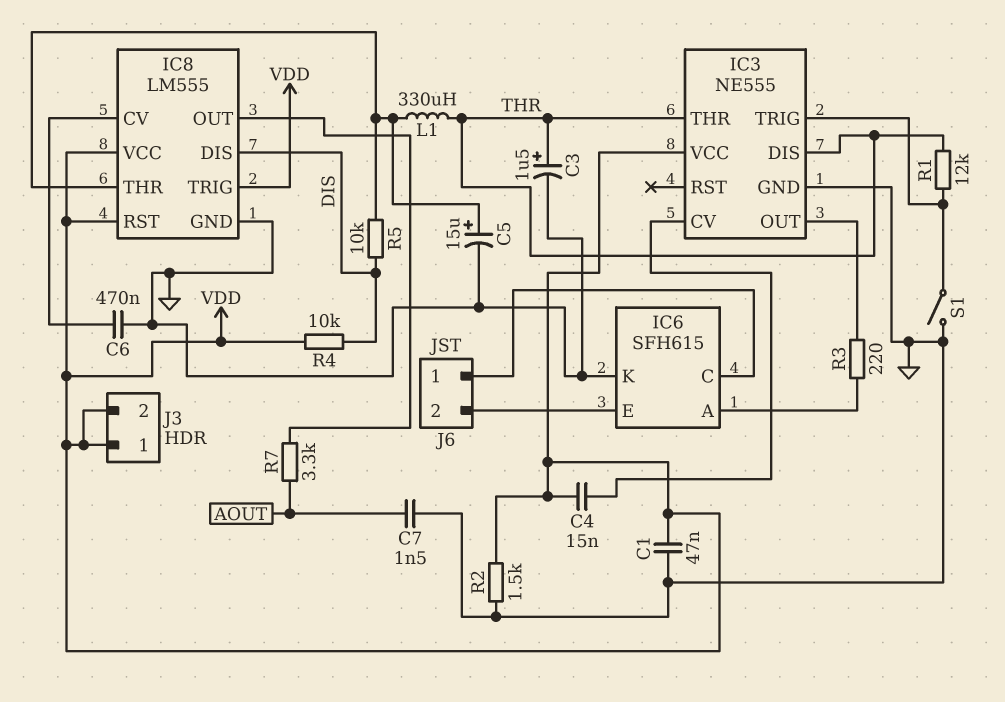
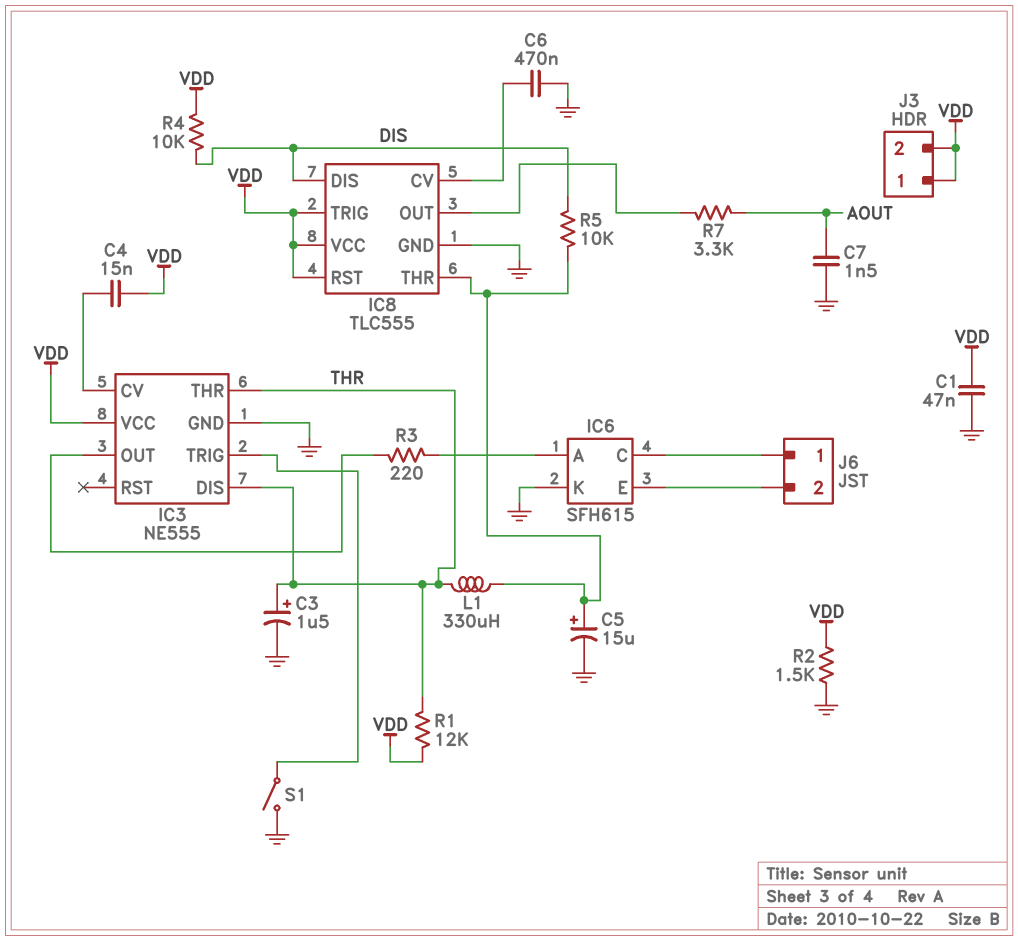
IC8: LM555 -> TLC555
R1: 12k (IC3/TRIG, THR) -> 12k (THR, VDD)

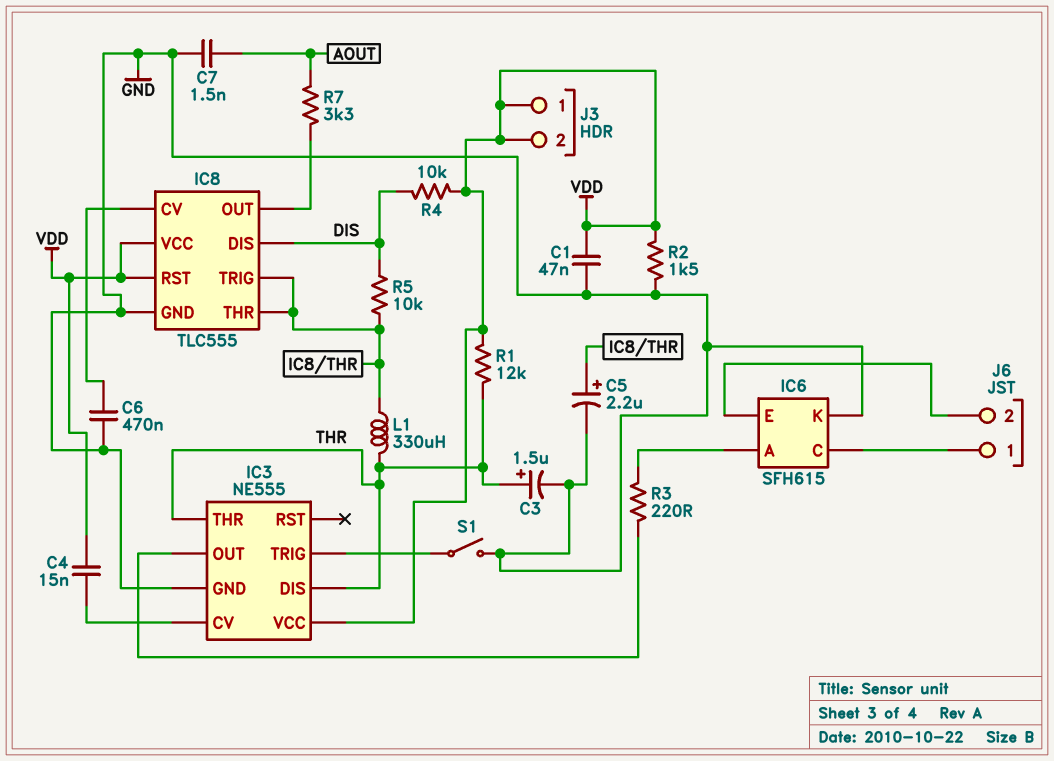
C5: 15uF (plus IC8/THR, minus GND) -> 2.2uF (plus IC8/THR, minus GND)
IC8 pin TRIG: VDD -> IC8/THR

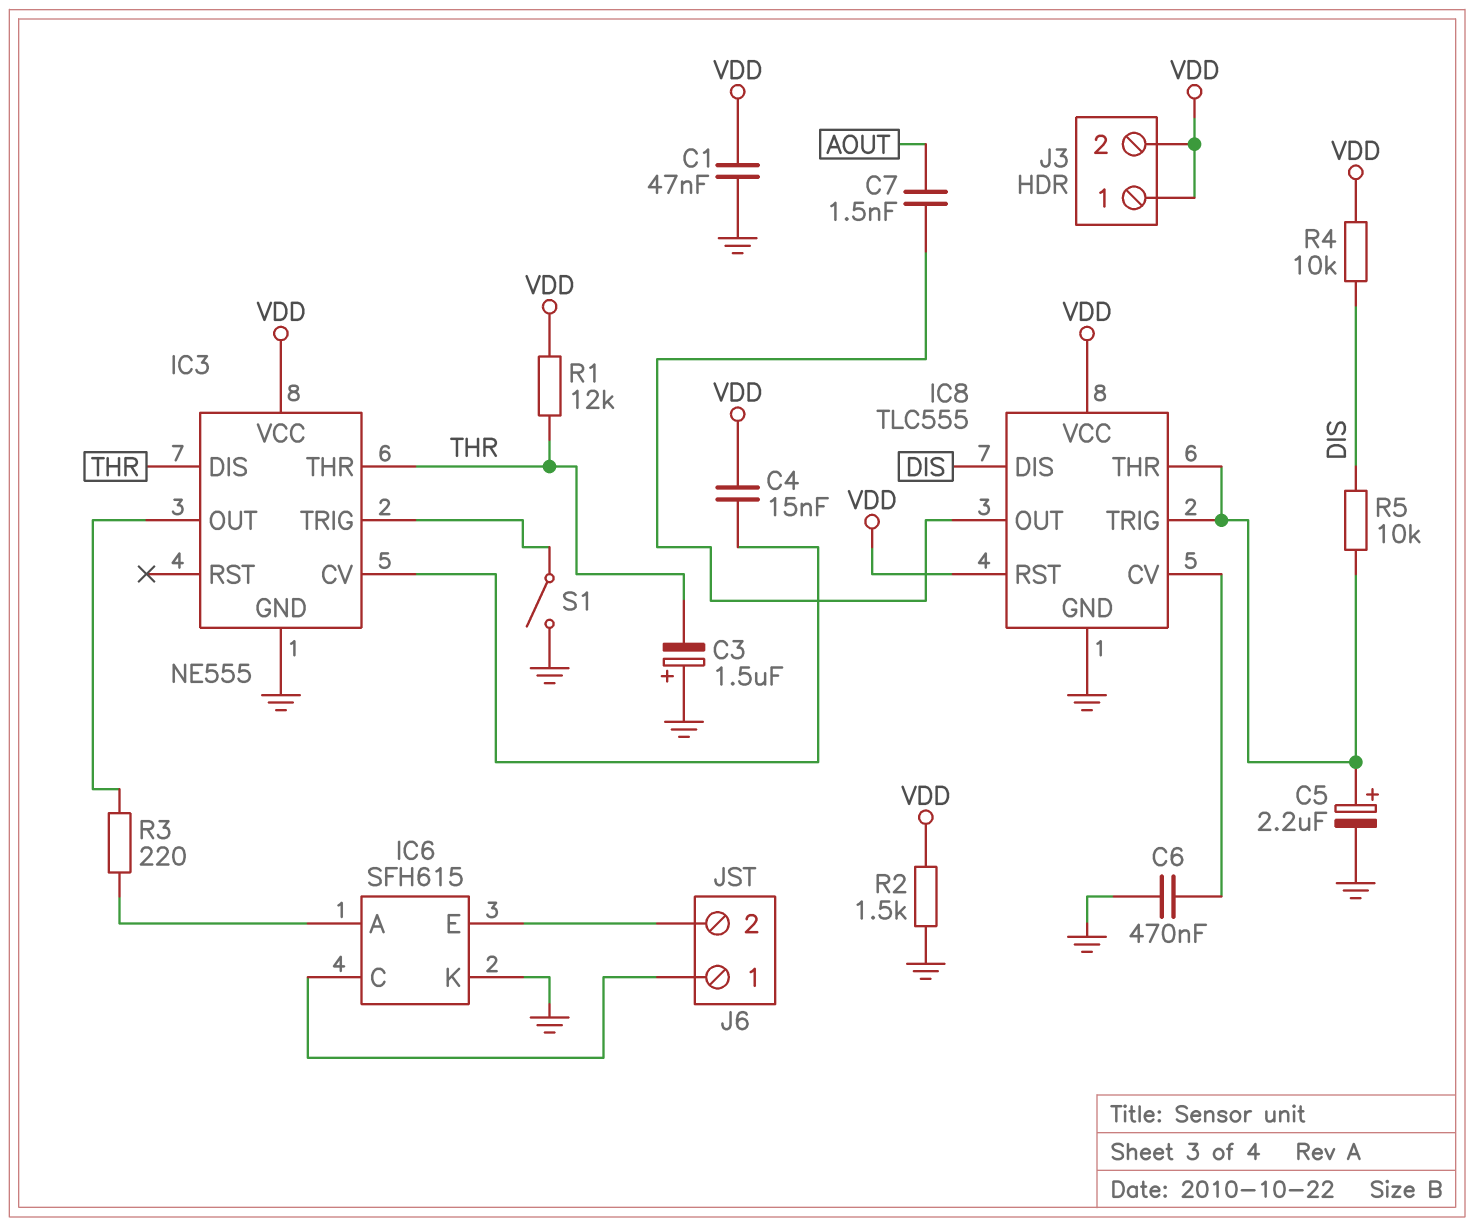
C3: 1.5uF (plus THR, minus GND) -> 1.5uF (plus GND, minus THR)
C7: 1.5nF (AOUT, GND) -> 1.5nF (AOUT, IC8/OUT)
L1: 330uH (IC8/THR, THR) -> none
R7: 3.3k (AOUT, IC8/OUT) -> none

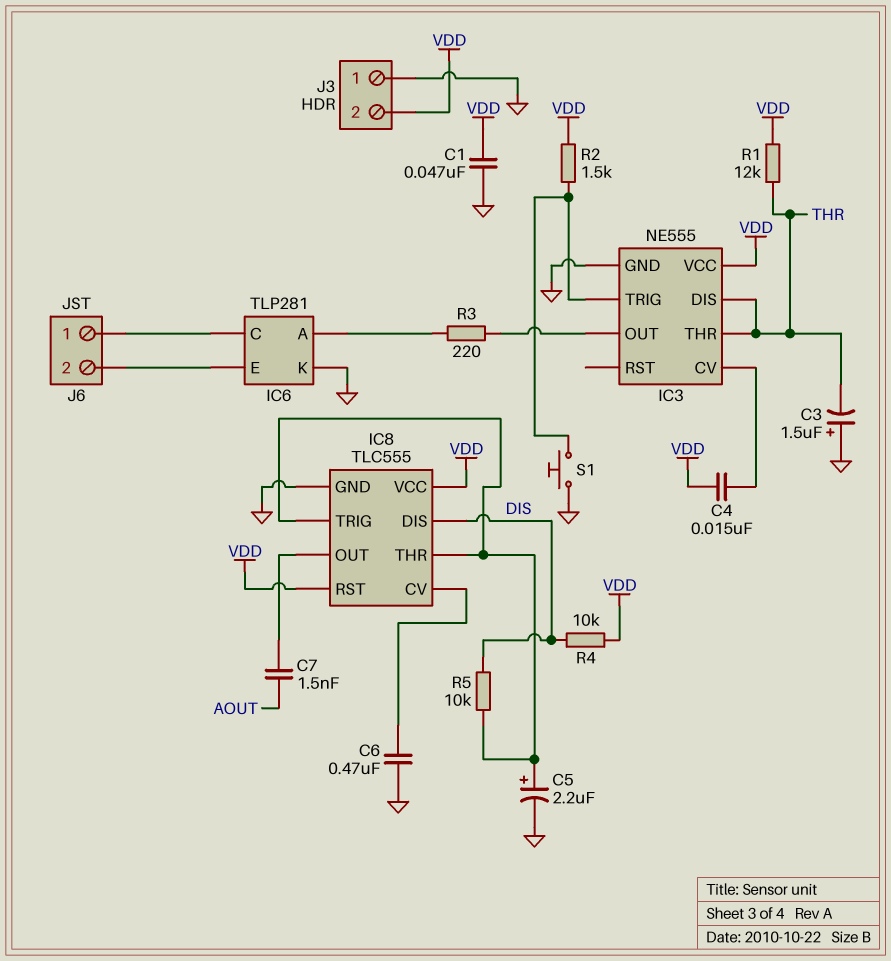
IC6: SFH615 -> TLP281
J3 pin 1: VDD -> GND
R2: 1.5k (GND, VDD) -> 1.5k (IC3/TRIG, VDD)
S1: switch (GND, IC3/TRIG) -> button (GND, IC3/TRIG)

